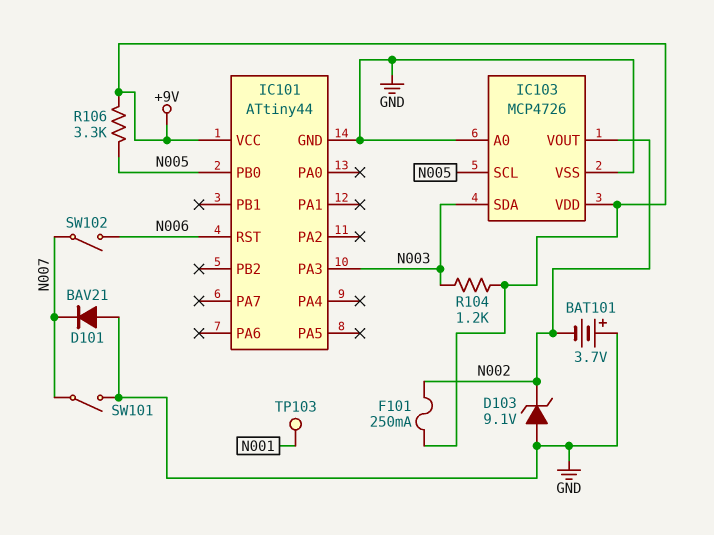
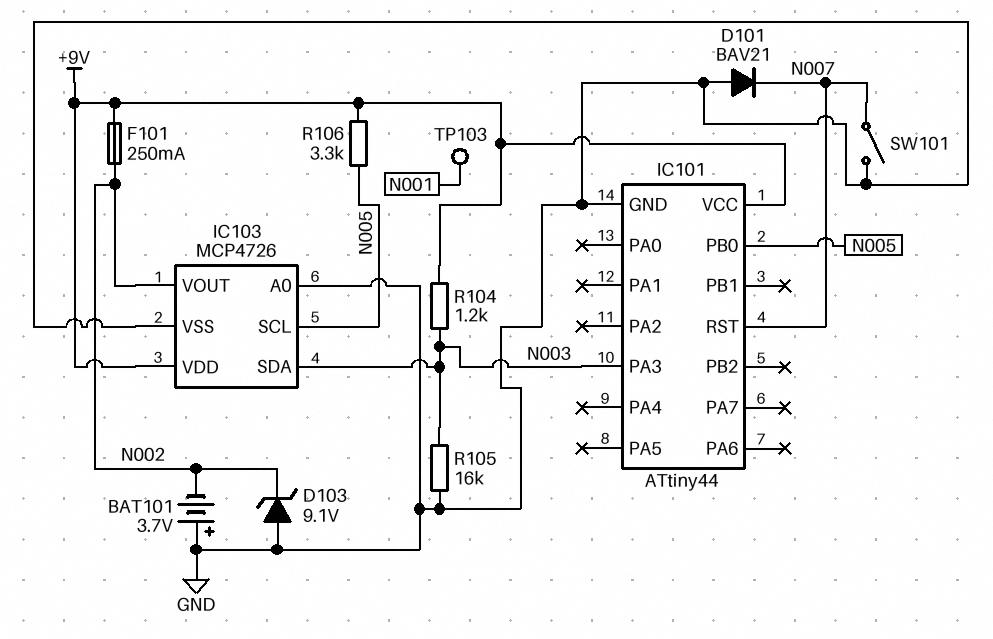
IC101 pin RST: N006 -> N007
R105: none -> 16k (GND, N003)
SW102: switch (N006, N007) -> none

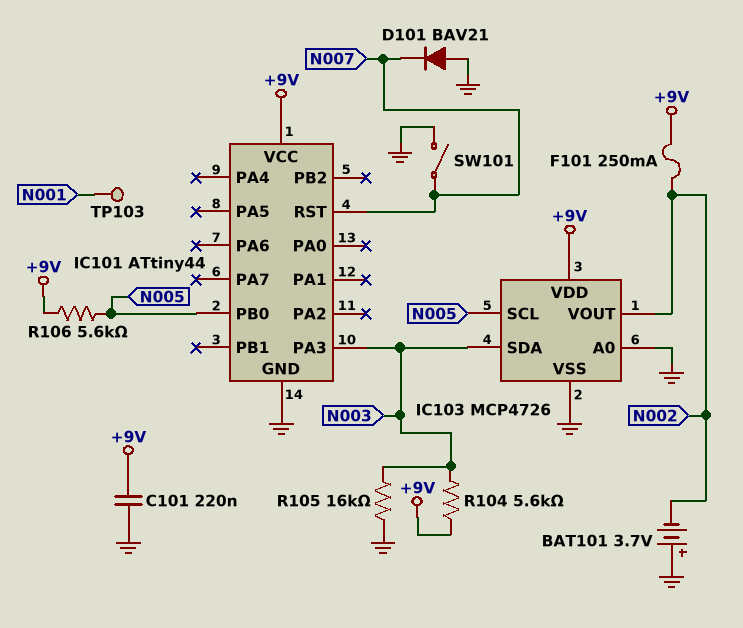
C101: none -> 220nF (+9V, GND)
D103: zener 9.1V (A GND, K N002) -> none
R104: 1.2k (+9V, N003) -> 5.6k (+9V, N003)
R106: 3.3k (+9V, N005) -> 5.6k (+9V, N005)

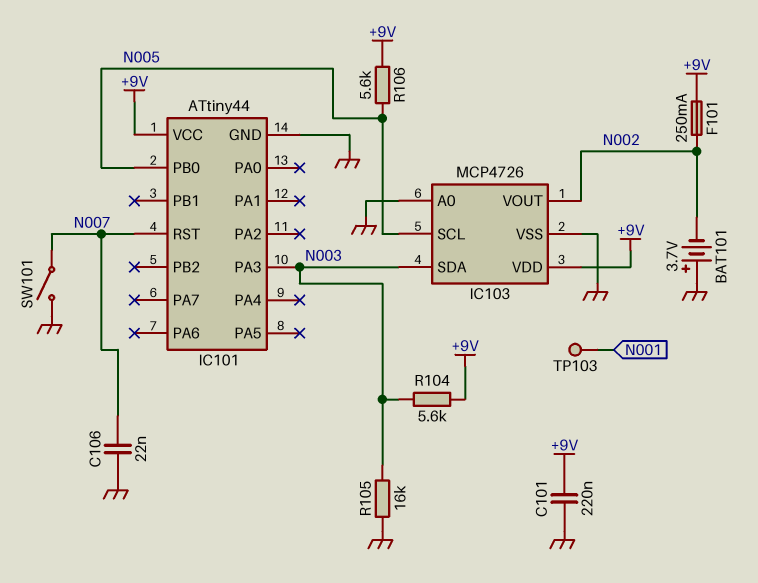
C106: none -> 22nF (GND, N007)
D101: diode BAV21 (A GND, K N007) -> none

